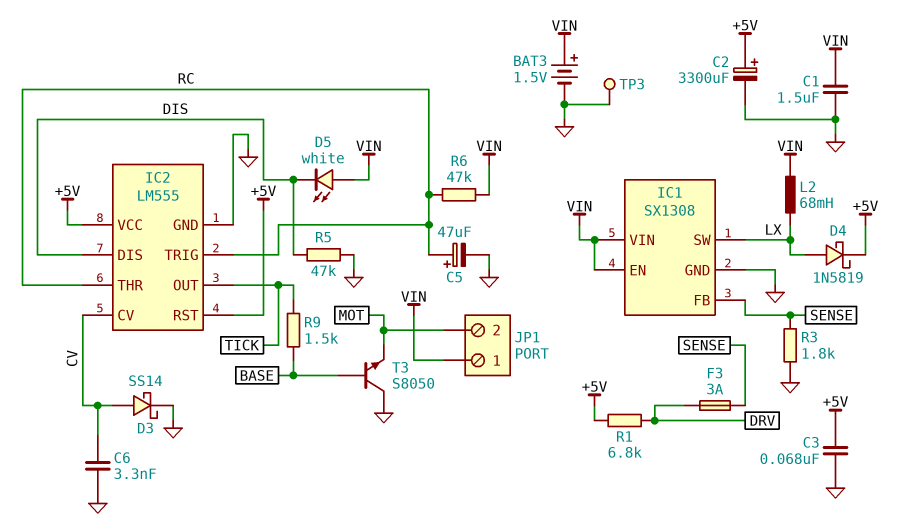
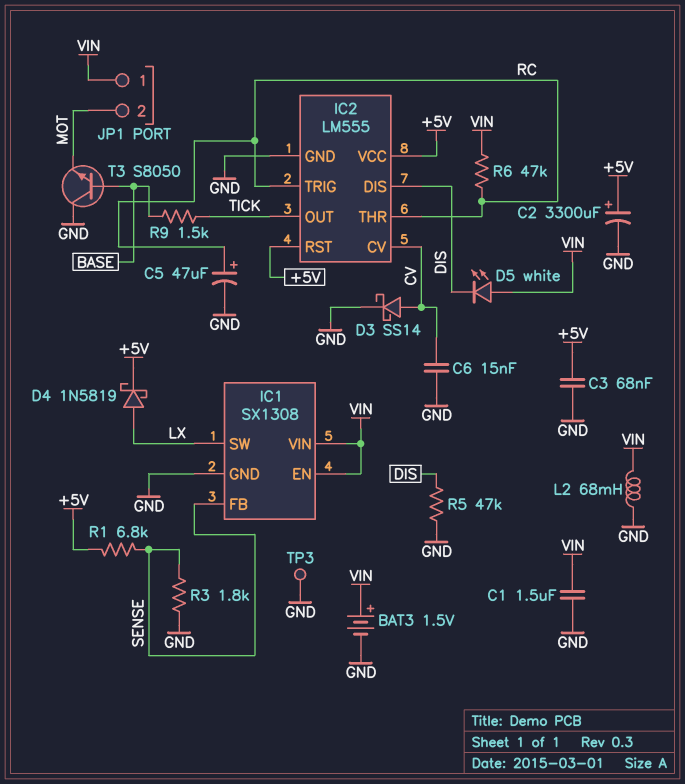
C6: 3.3nF (CV, GND) -> 15nF (CV, GND)
F3: 3A (DRV, SENSE) -> none
L2: 68mH (LX, VIN) -> 68mH (GND, VIN)
R1: 6.8k (+5V, DRV) -> 6.8k (+5V, SENSE)

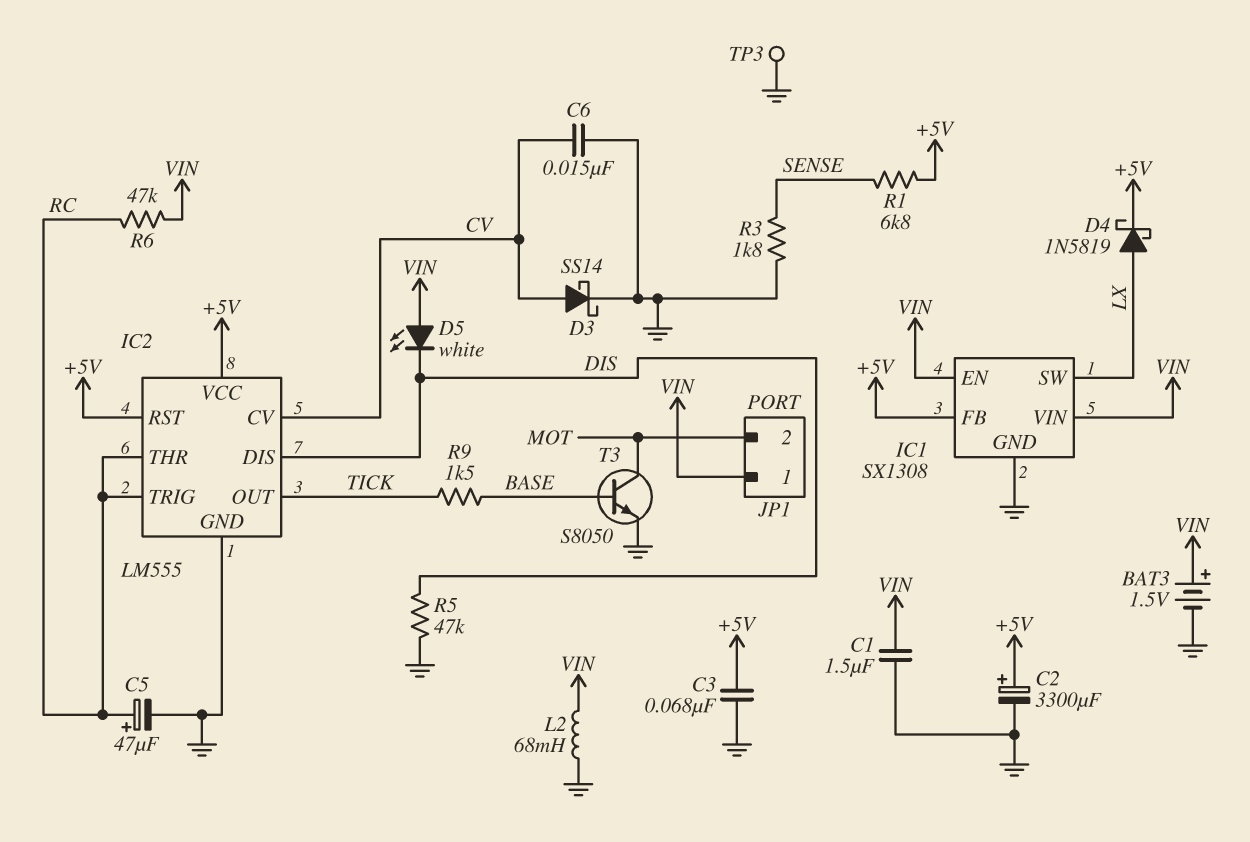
IC1 pin FB: SENSE -> +5V
T3: NPN S8050 (B BASE, C GND, E MOT) -> NPN S8050 (B BASE, C MOT, E GND)

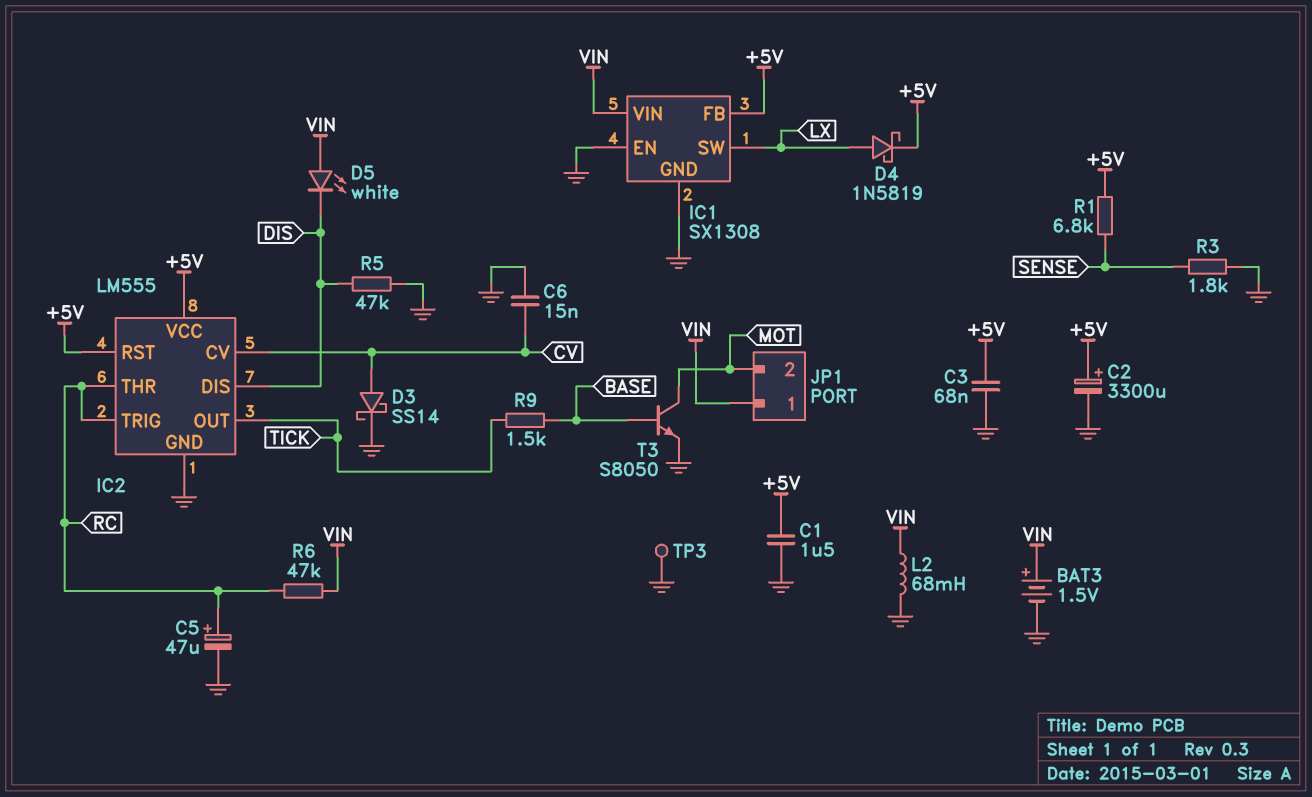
C1: 1.5uF (GND, VIN) -> 1.5uF (+5V, GND)
IC1 pin EN: VIN -> GND

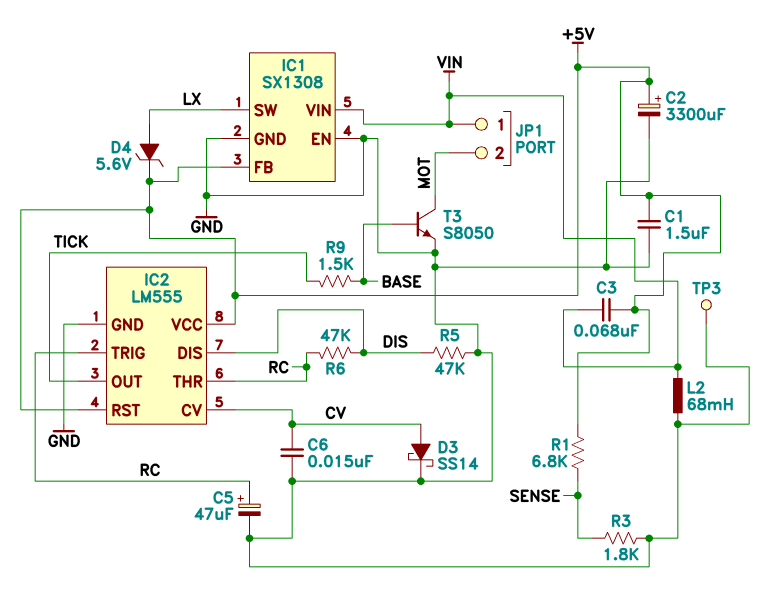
BAT3: 1.5V (plus VIN, minus GND) -> none
C3: 68nF (+5V, GND) -> 68nF (+5V, VIN)
D4: schottky 1N5819 (A LX, K +5V) -> zener 5.6V (A LX, K +5V)
D5: LED white (A VIN, K DIS) -> none
R6: 47k (RC, VIN) -> 47k (DIS, RC)

